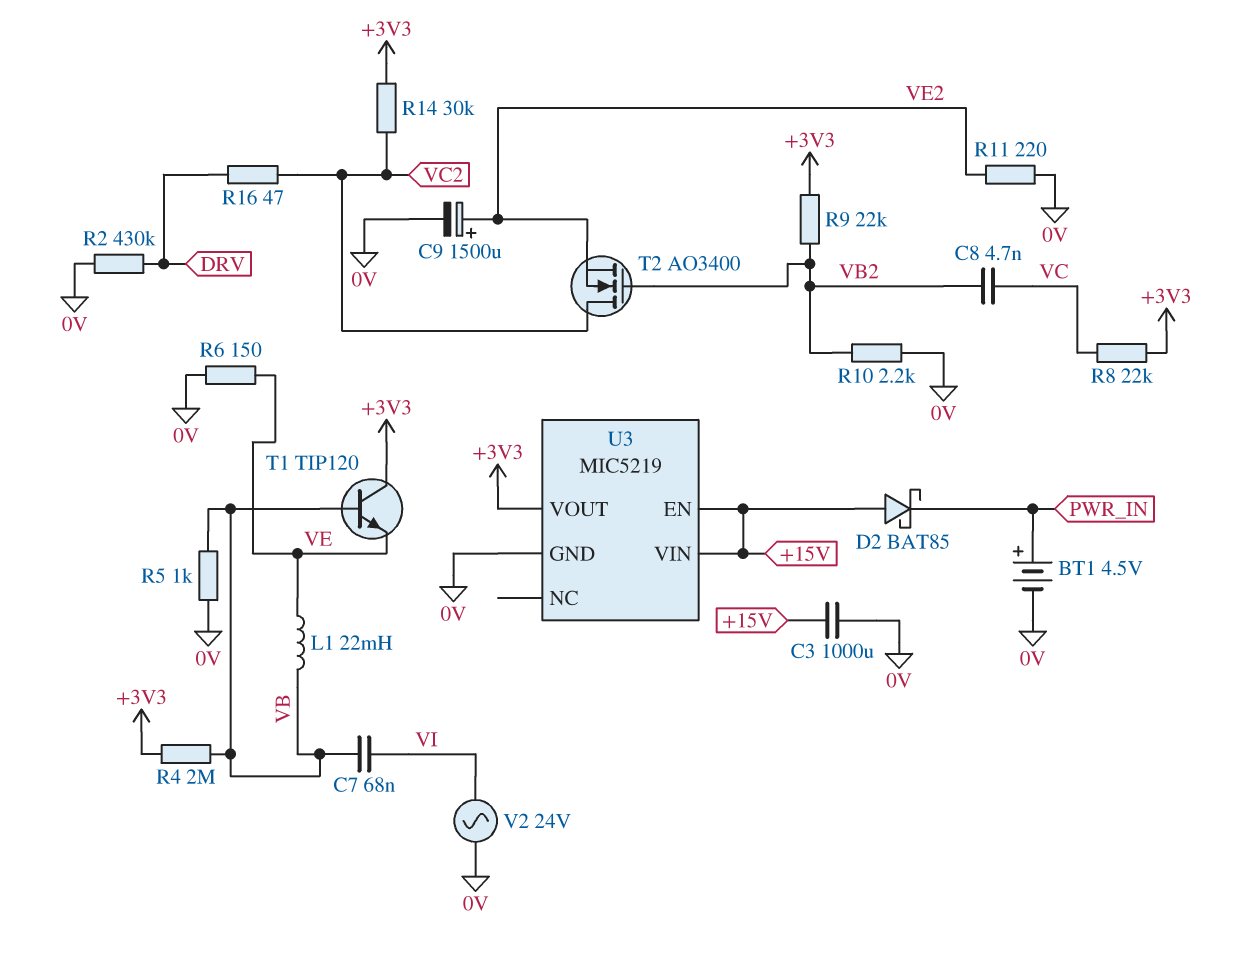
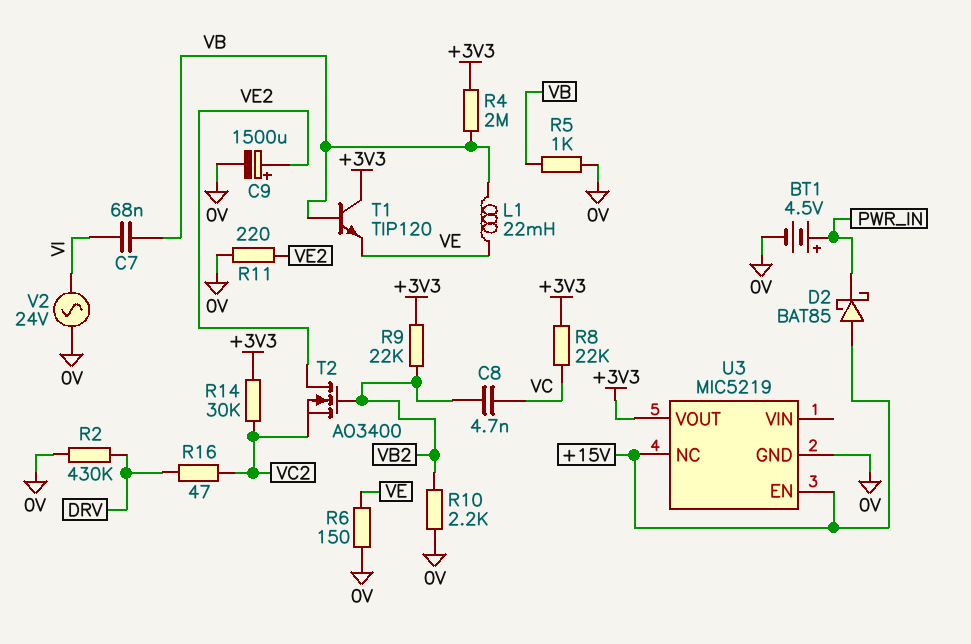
C3: 1000uF (+15V, 0V) -> none
T2: NMOS AO3400 (G VB2, D VC2, S VE2) -> NMOS AO3400 (G VB2, D VE2, S VC2)
U3 pin NC: none -> +15V
U3 pin VIN: +15V -> none

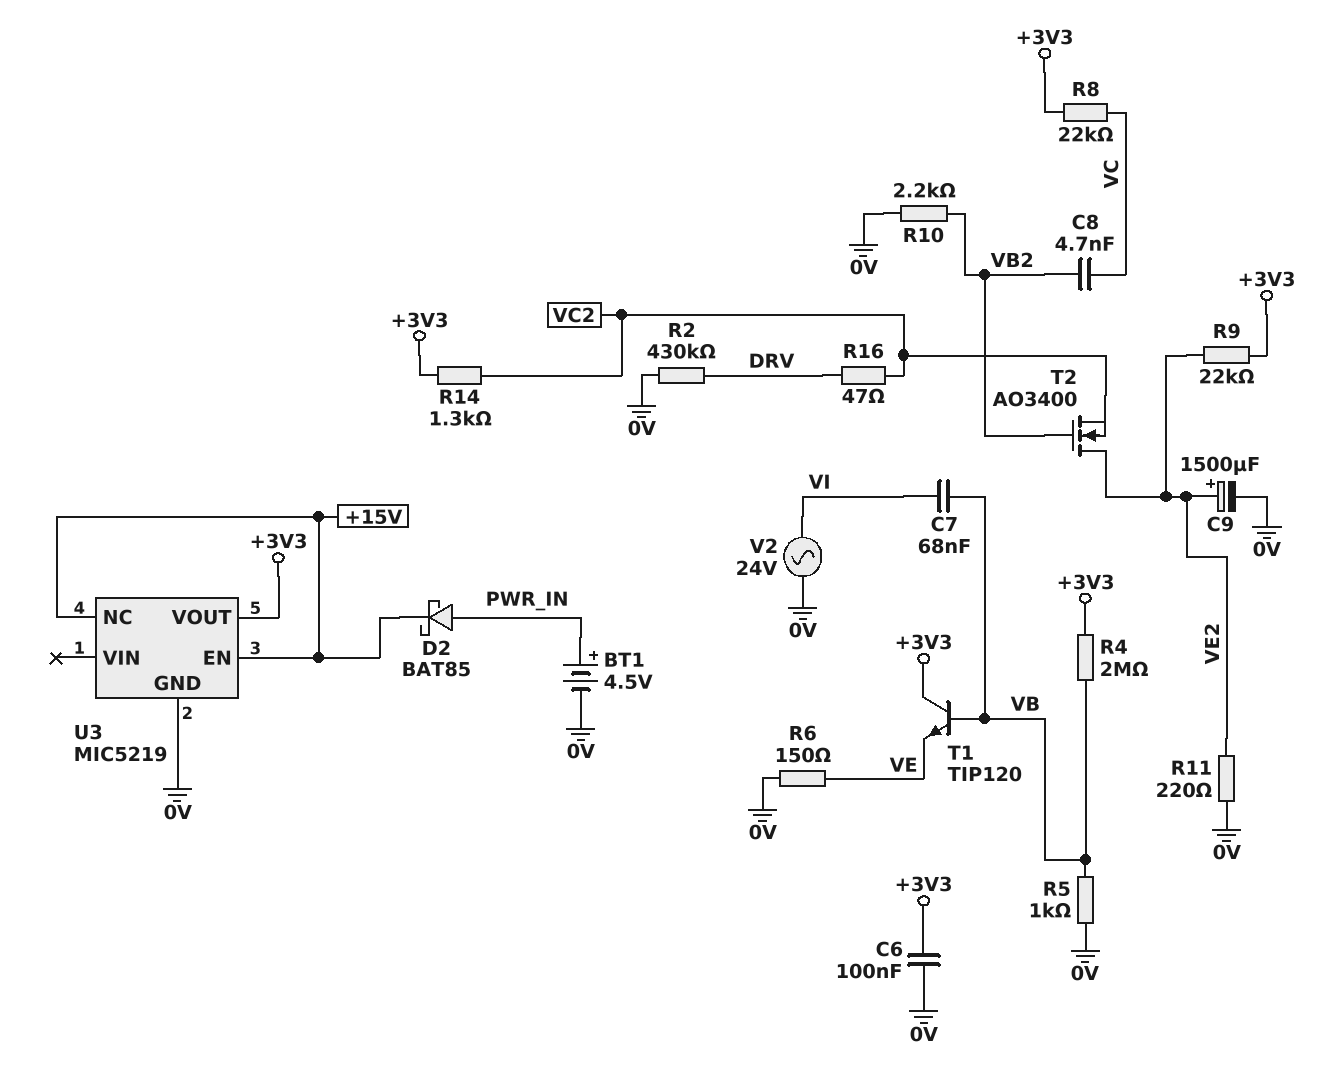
C6: none -> 100nF (+3V3, 0V)
D2: schottky BAT85 (A +15V, K PWR_IN) -> schottky BAT85 (A PWR_IN, K +15V)
L1: 22mH (VB, VE) -> none
R9: 22k (+3V3, VB2) -> 22k (+3V3, VE2)
R14: 30k (+3V3, VC2) -> 1.3k (+3V3, VC2)

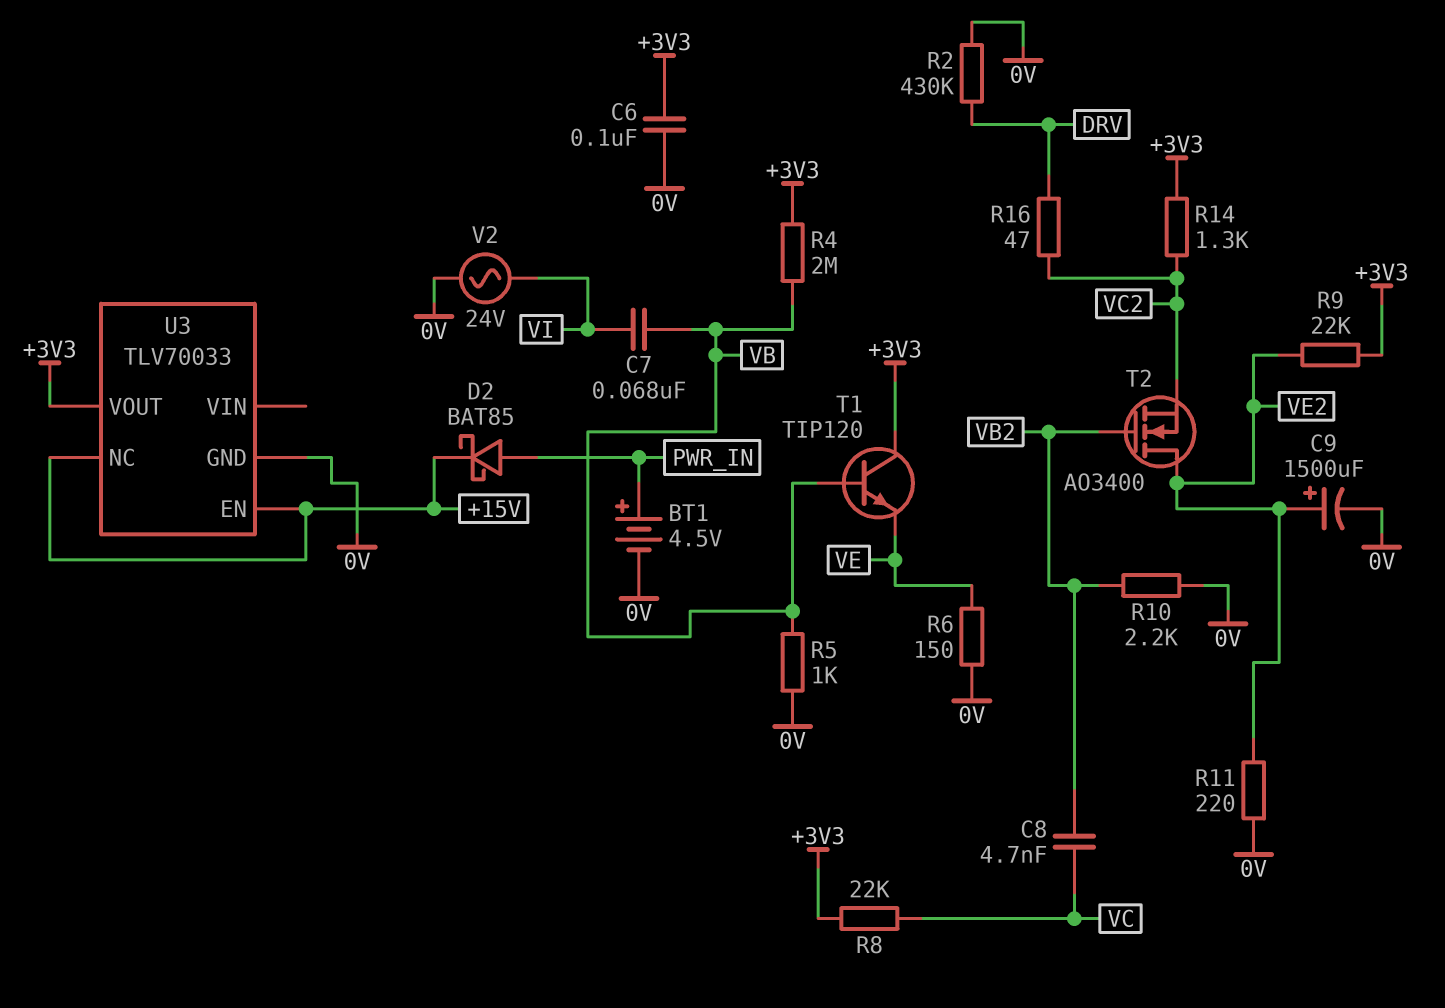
U3: MIC5219 -> TLV70033

